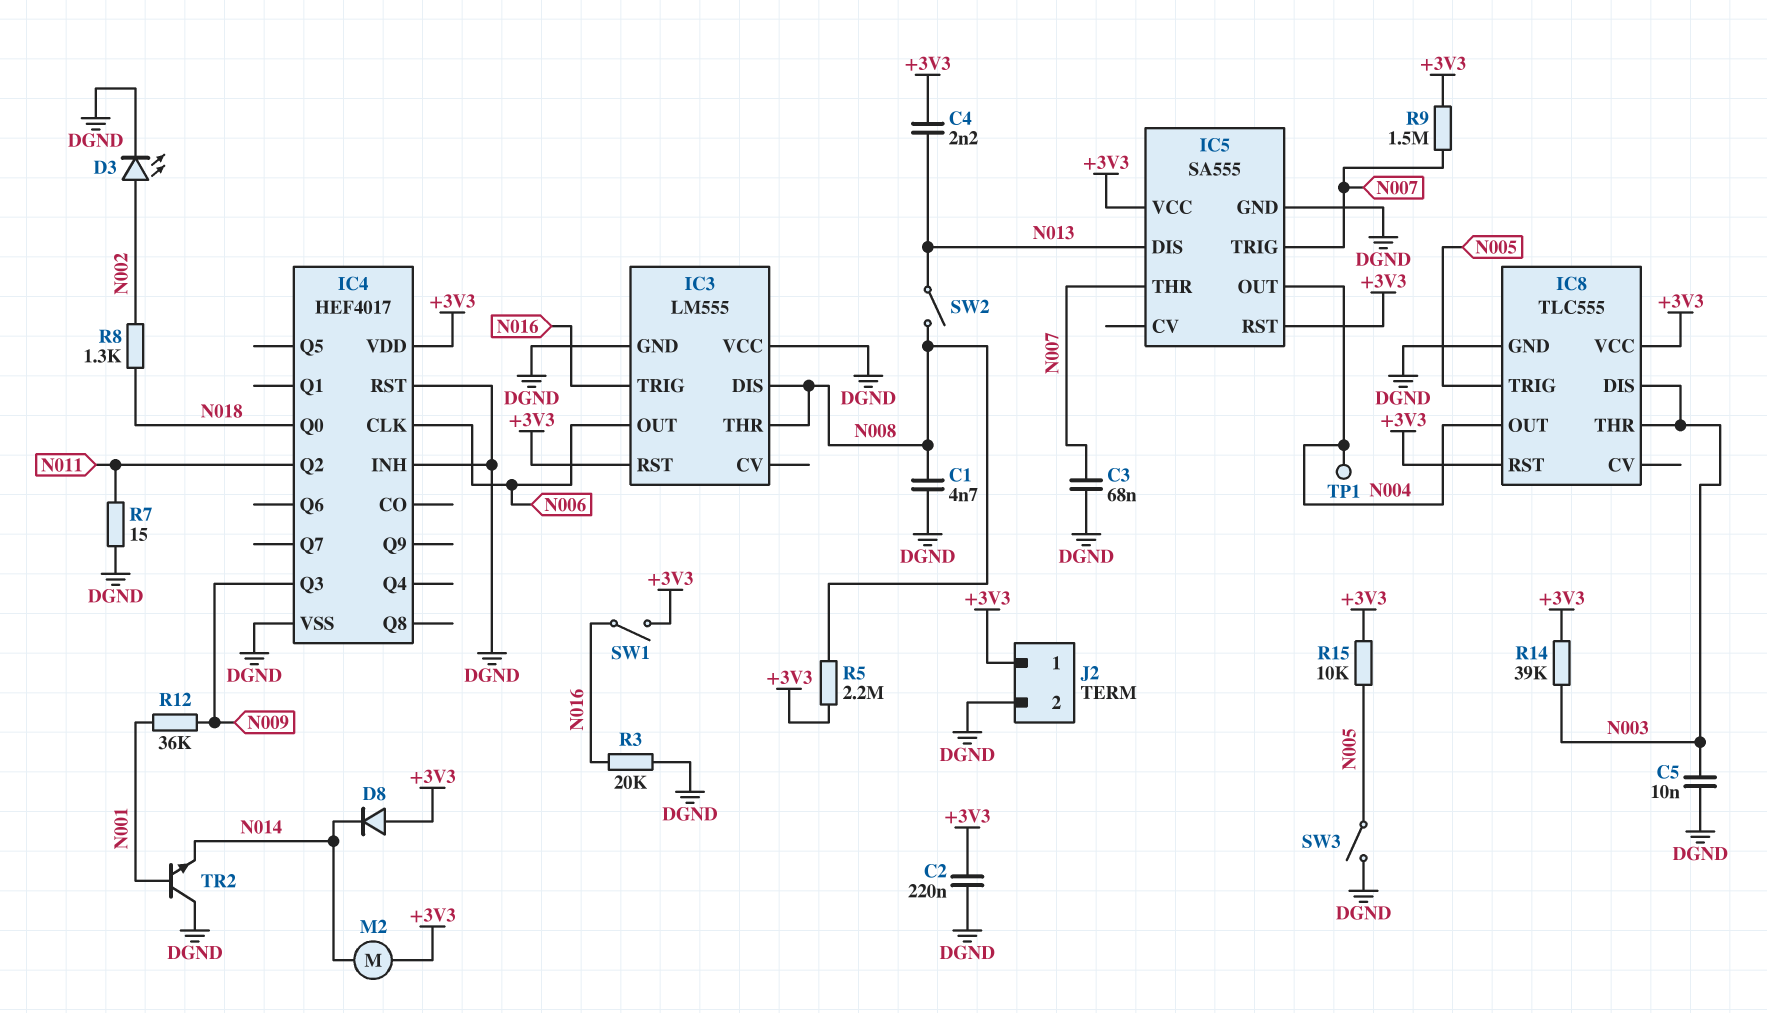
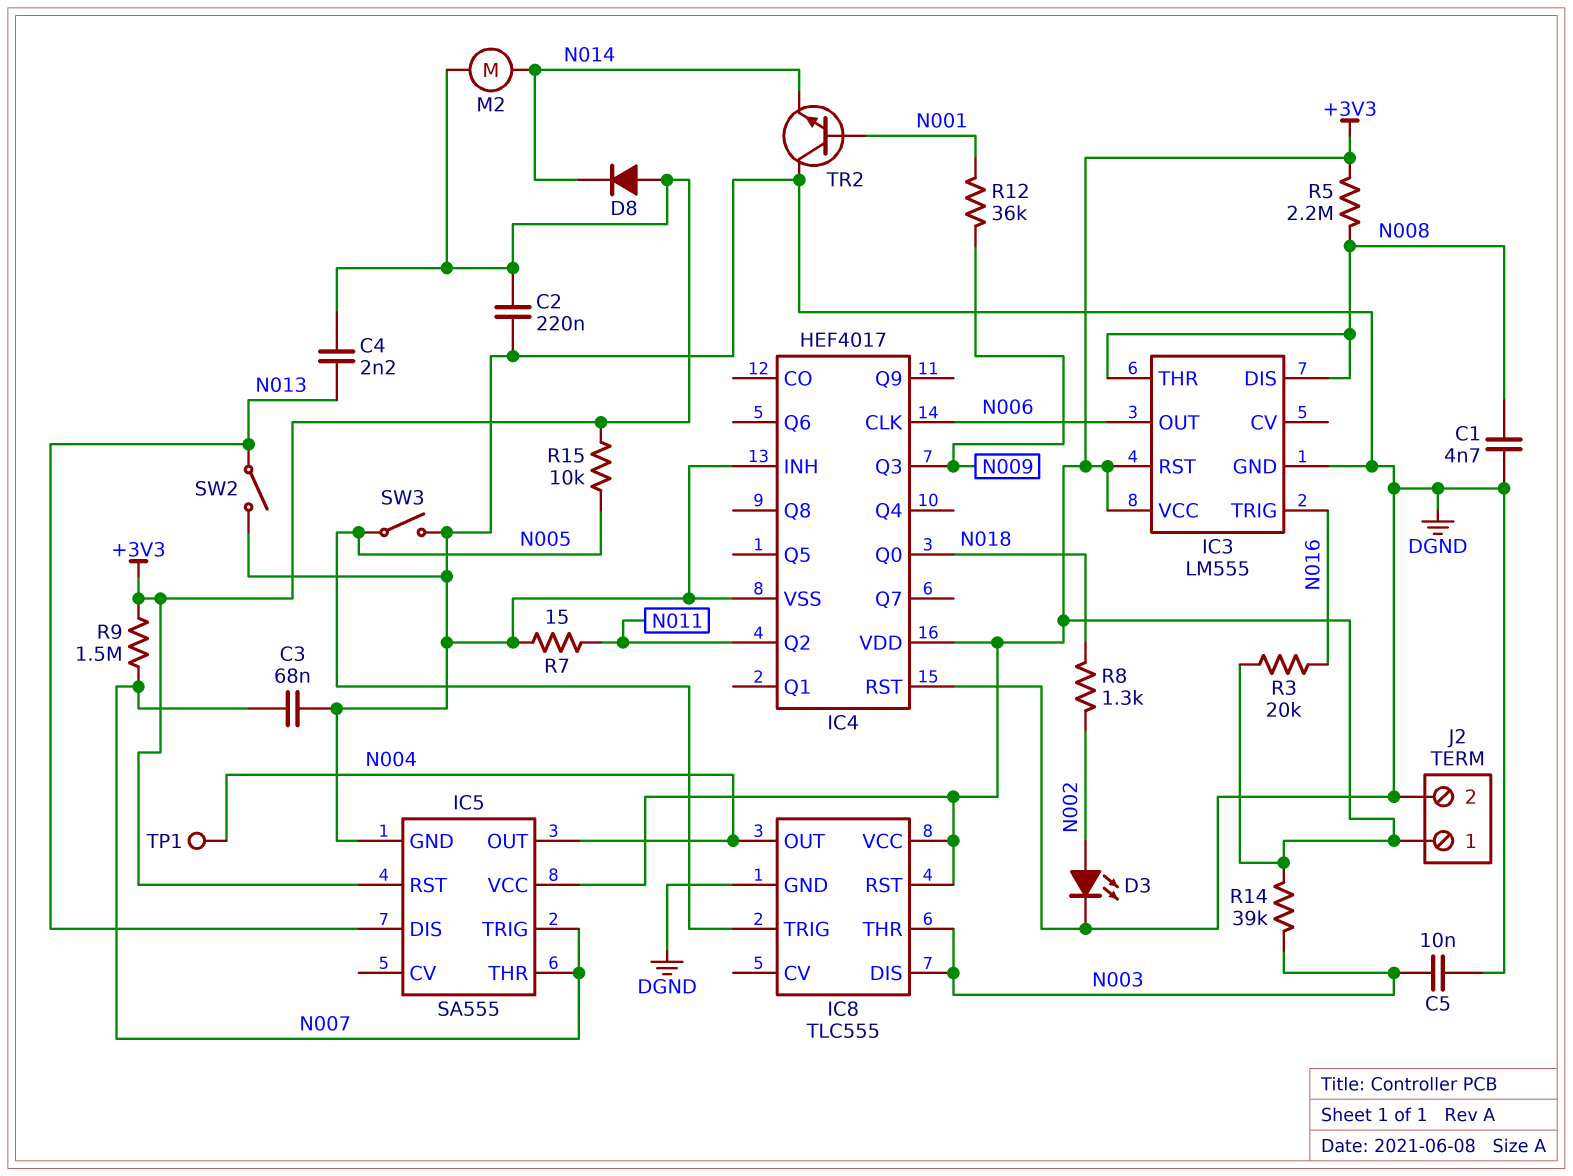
IC3 pin VCC: DGND -> +3V3
R3: 20k (DGND, N016) -> 20k (+3V3, N016)
SW1: switch (+3V3, N016) -> none
SW2: switch (N008, N013) -> switch (DGND, N013)

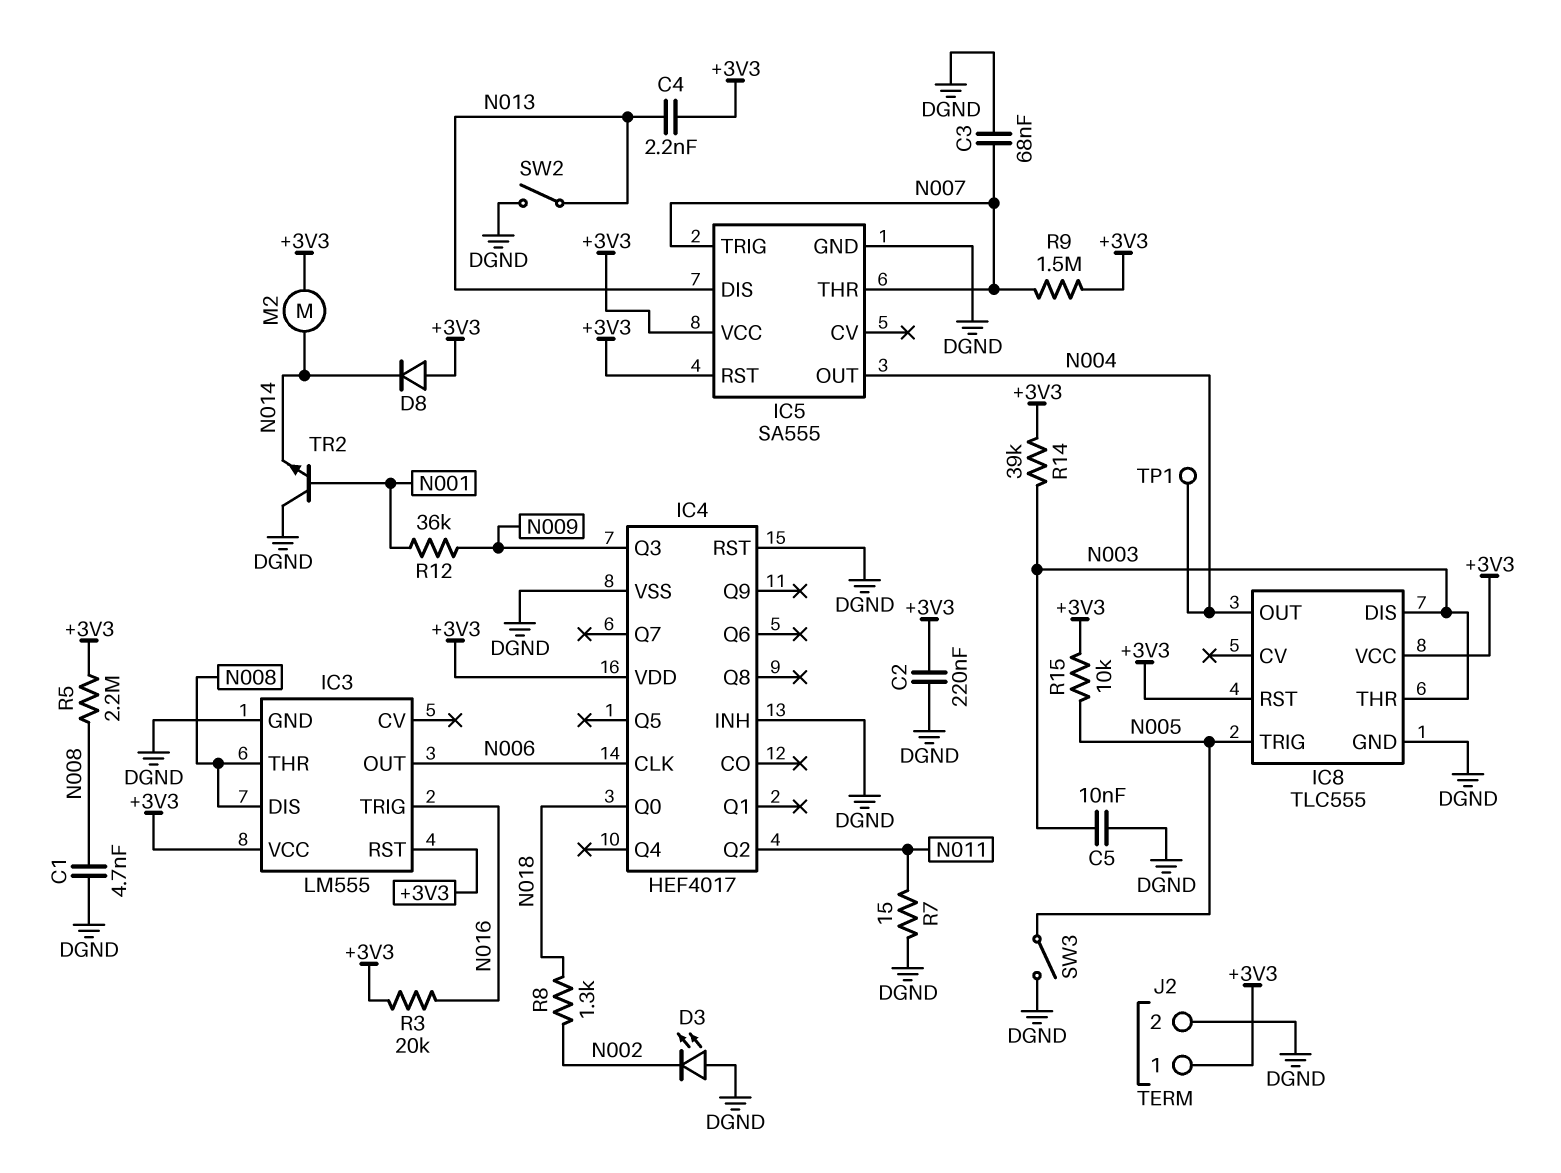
D3: LED (A N002, K DGND) -> LED (A DGND, K N002)

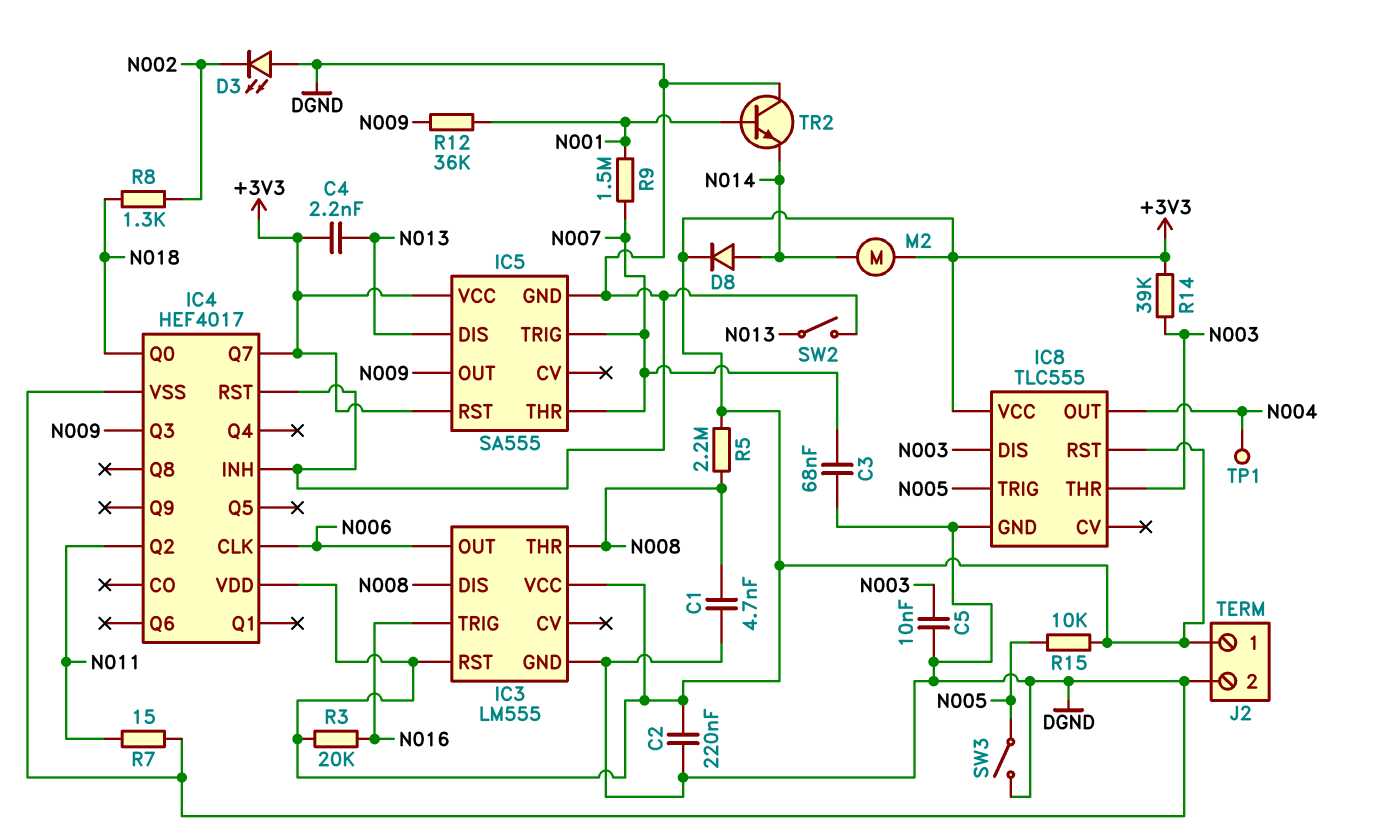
D8: diode (A +3V3, K N014) -> diode (A N014, K +3V3)
IC4 pin Q7: none -> +3V3
IC5 pin OUT: N004 -> N009
R9: 1.5M (+3V3, N007) -> 1.5M (N001, N007)

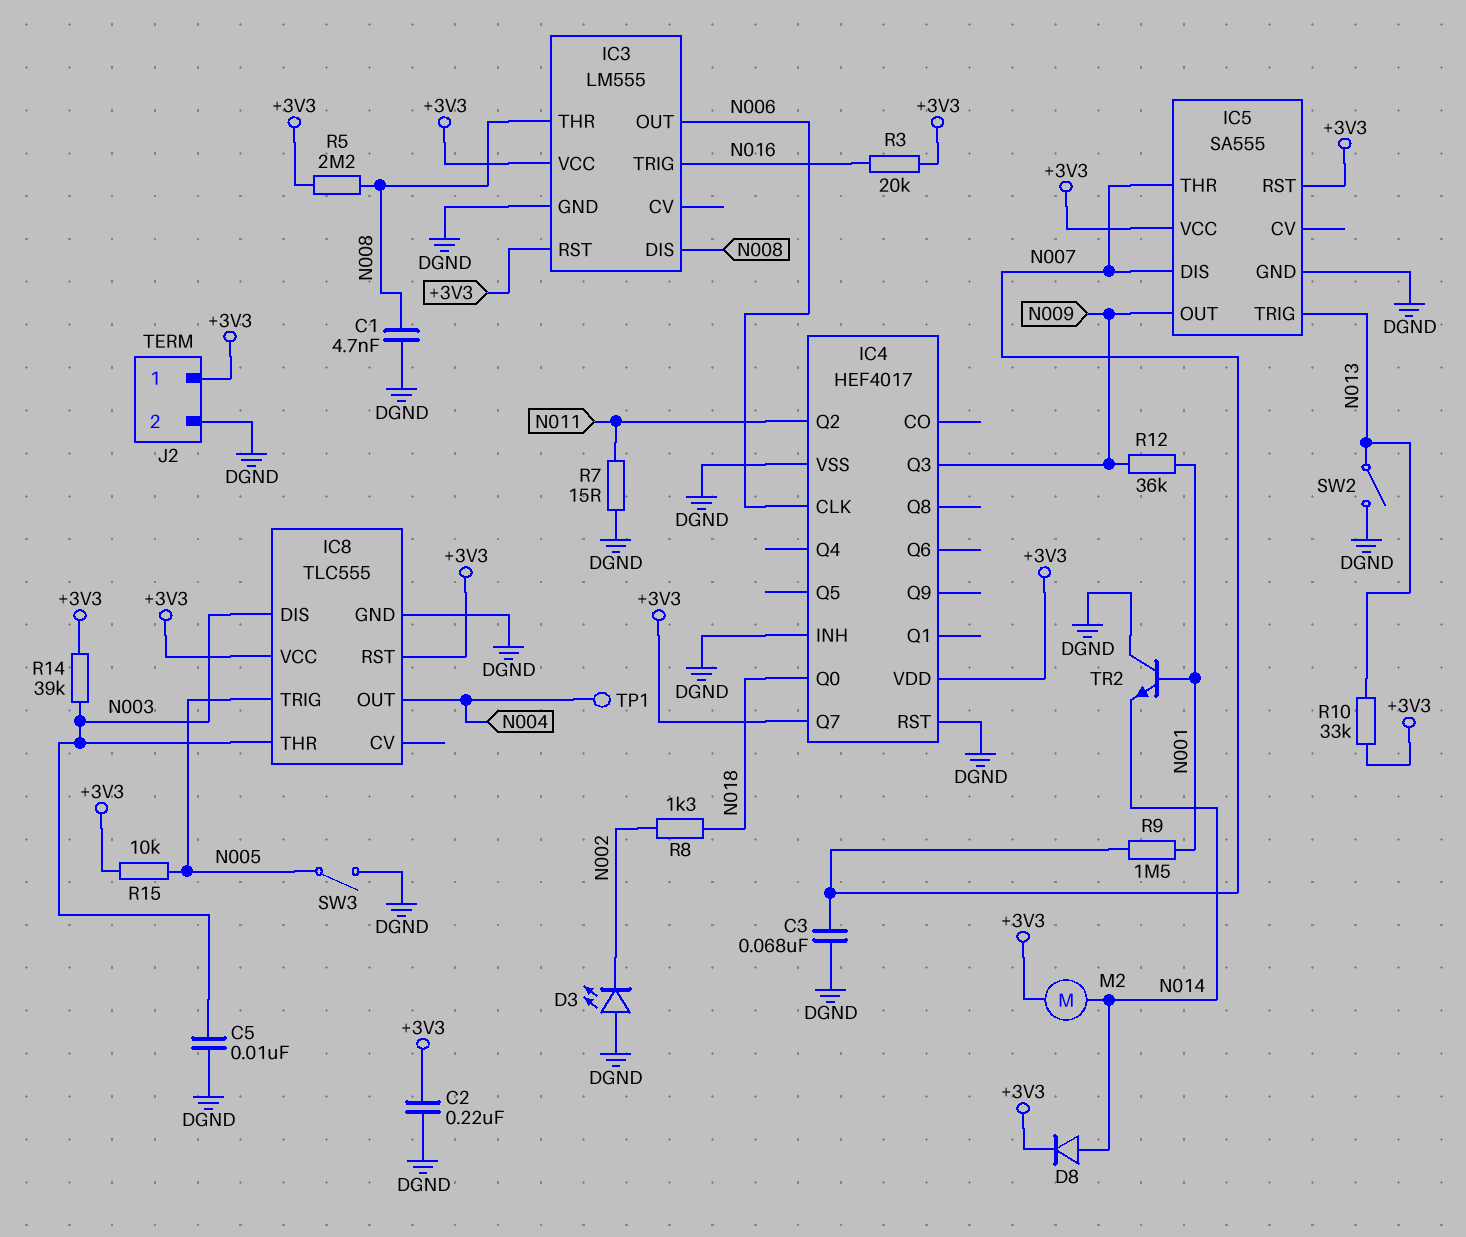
C4: 2.2nF (+3V3, N013) -> none
IC5 pin DIS: N013 -> N007
IC5 pin TRIG: N007 -> N013
R10: none -> 33k (+3V3, N013)

